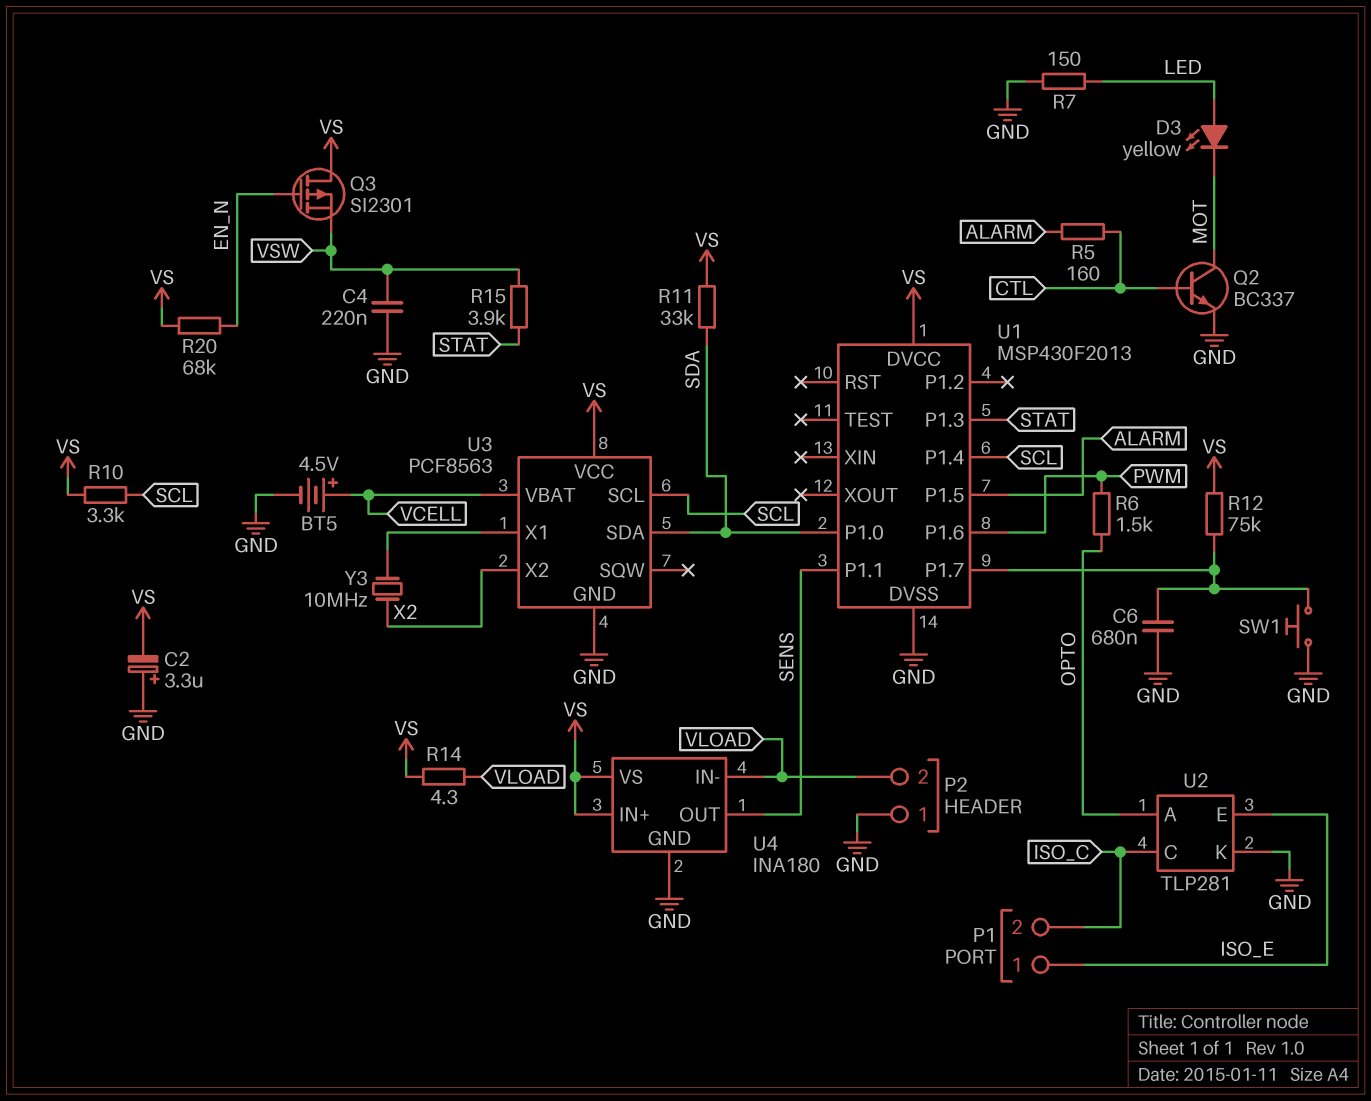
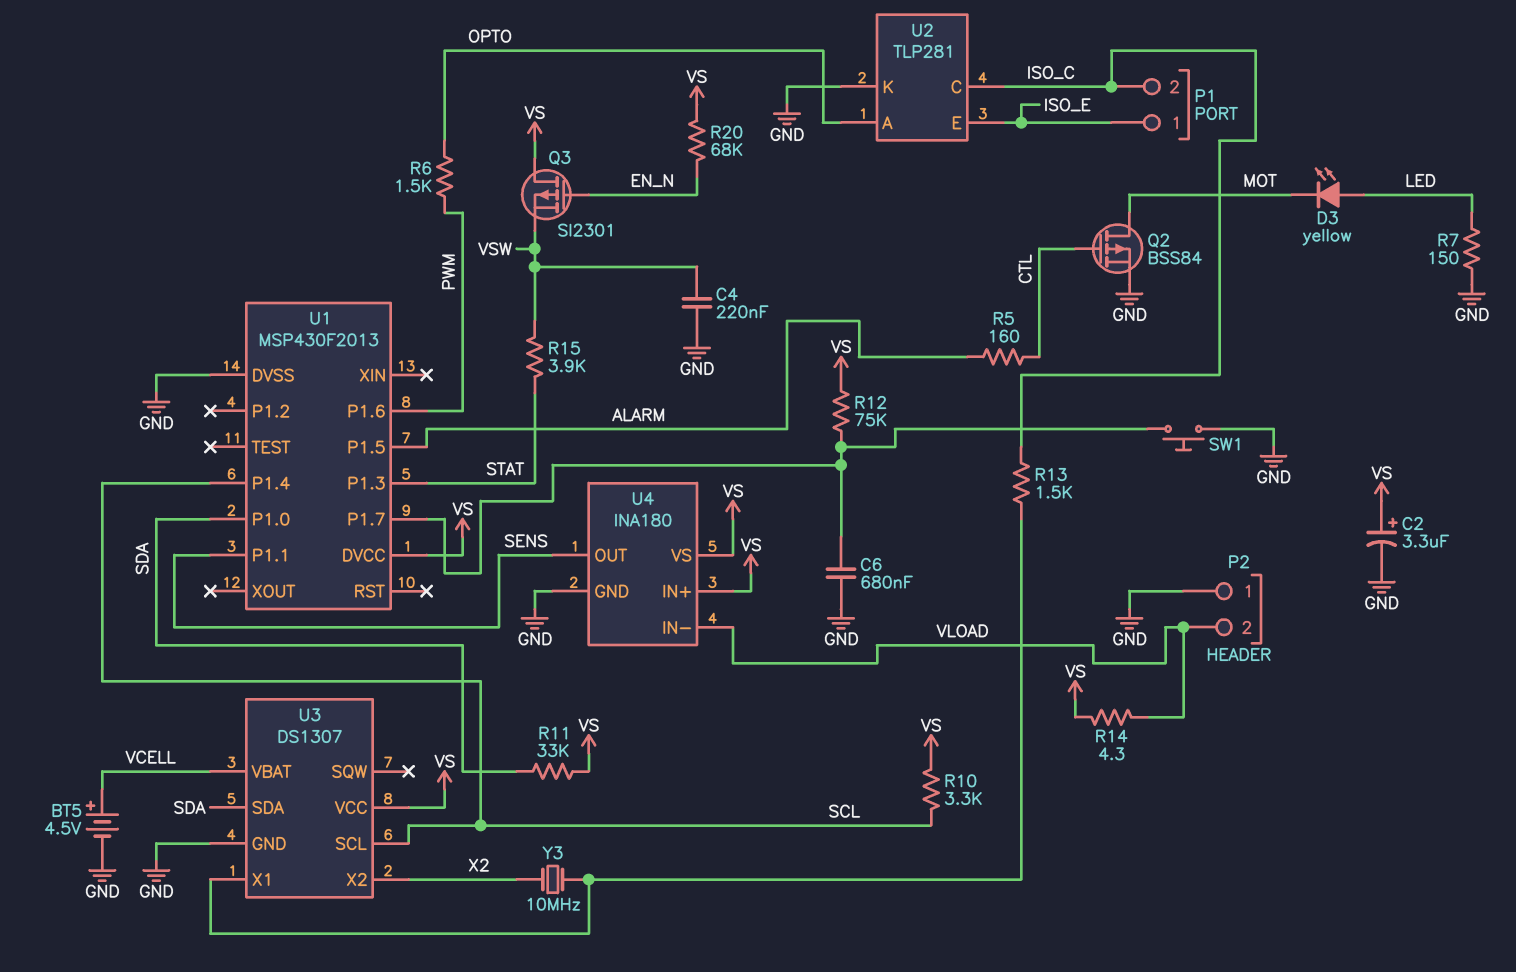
C2: 3.3uF (plus GND, minus VS) -> 3.3uF (plus VS, minus GND)
Q2: NPN BC337 (B CTL, C MOT, E GND) -> PMOS BSS84 (G CTL, D MOT, S GND)
R13: none -> 1.5k (ISO_C, U3/X1)
U3: PCF8563 -> DS1307

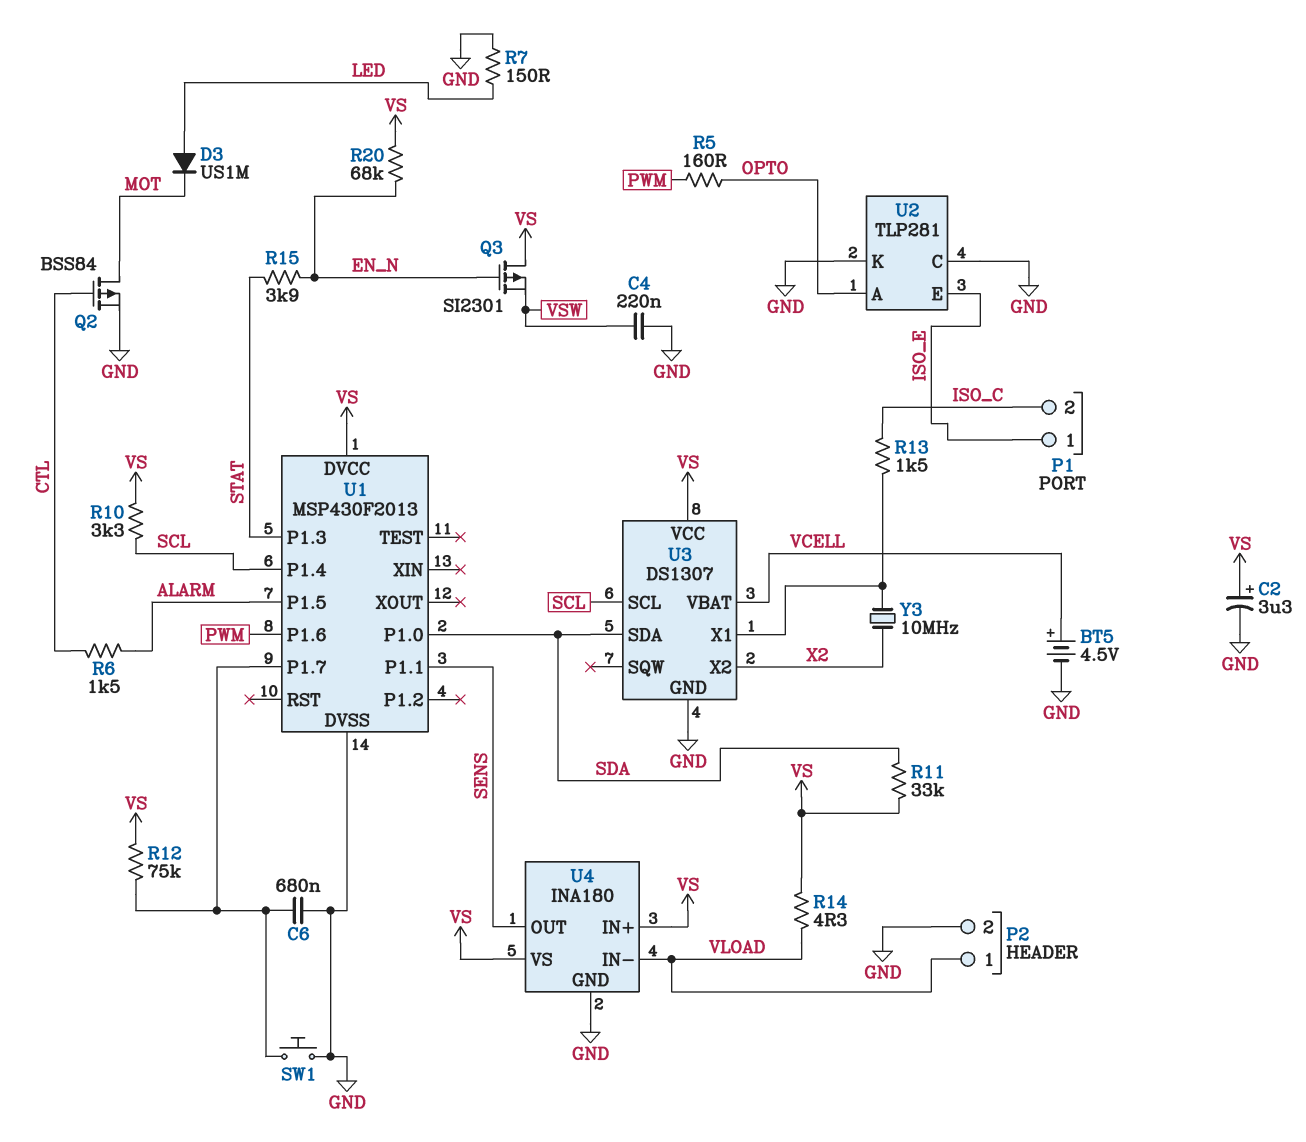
D3: LED yellow (A LED, K MOT) -> diode US1M (A LED, K MOT)
P2 pin 1: GND -> VLOAD
P2 pin 2: VLOAD -> GND
R5: 160 (ALARM, CTL) -> 160 (OPTO, PWM)
R6: 1.5k (OPTO, PWM) -> 1.5k (ALARM, CTL)
R15: 3.9k (STAT, VSW) -> 3.9k (EN_N, STAT)
U2 pin C: ISO_C -> GND

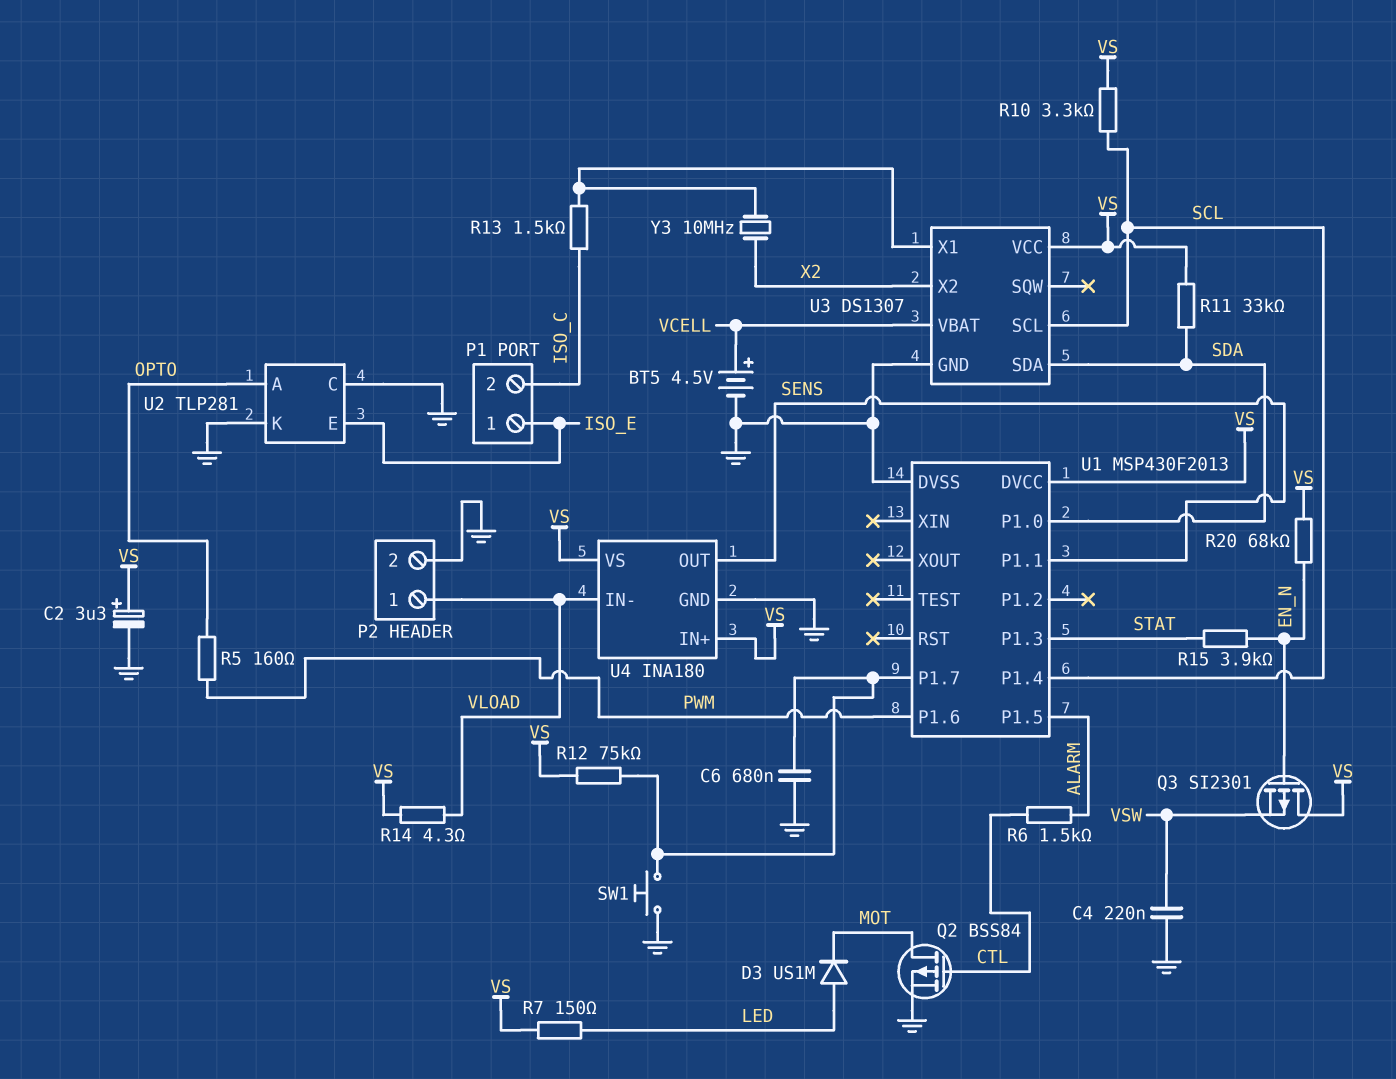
R7: 150 (GND, LED) -> 150 (LED, VS)

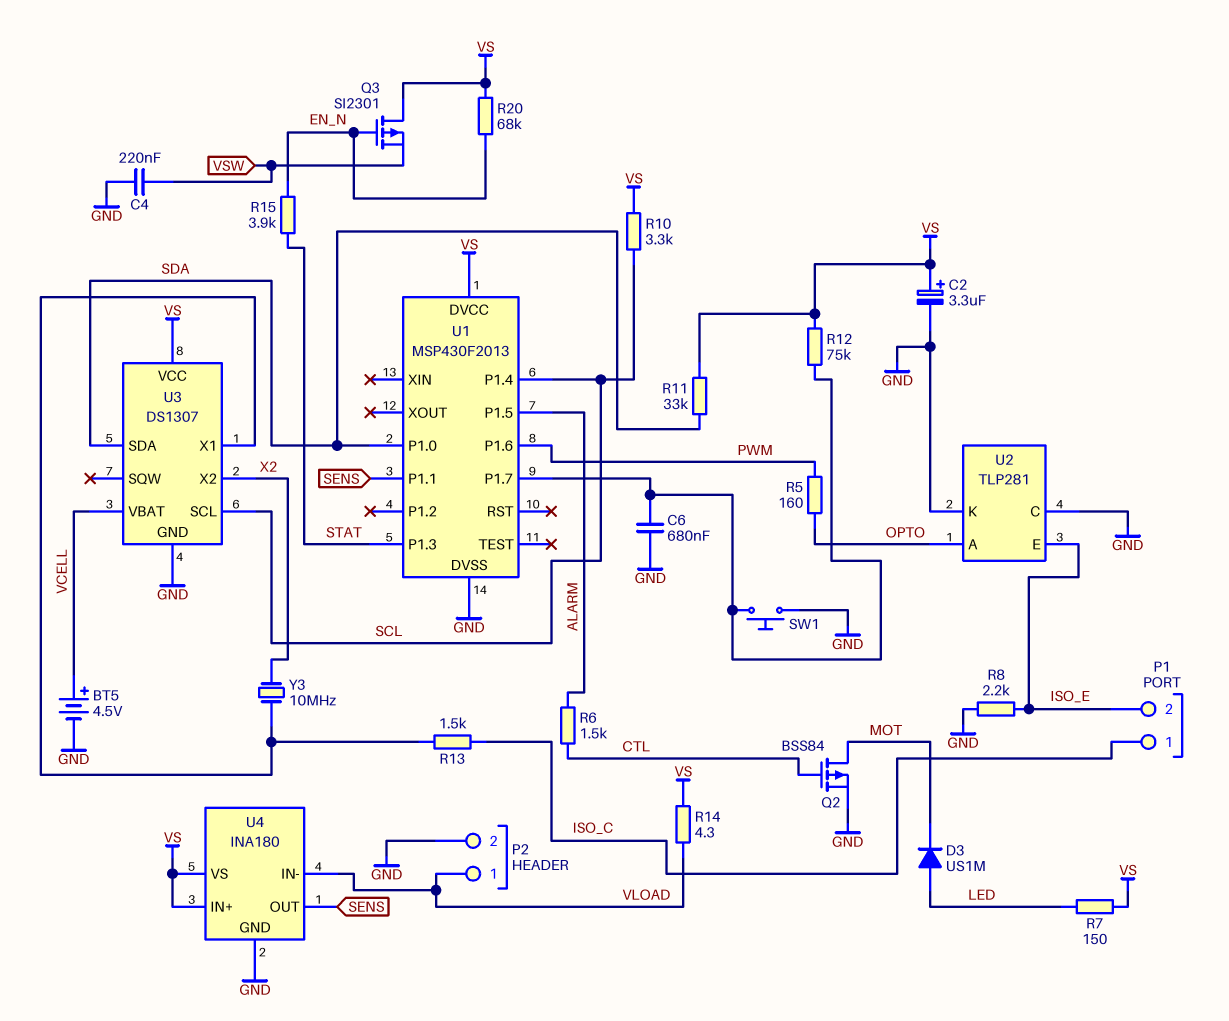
P1 pin 1: ISO_E -> ISO_C
P1 pin 2: ISO_C -> ISO_E
R8: none -> 2.2k (GND, ISO_E)

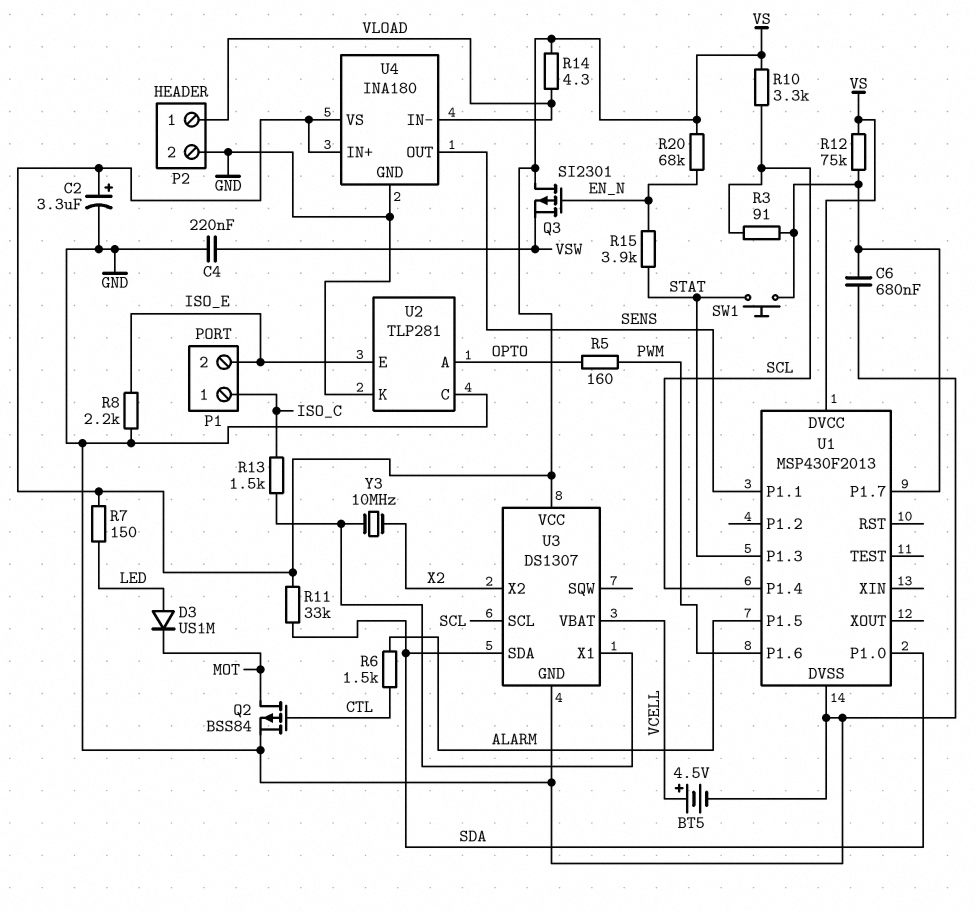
R3: none -> 91 (SCL, U1/P1.7)
SW1: button (GND, U1/P1.7) -> button (STAT, U1/P1.7)

